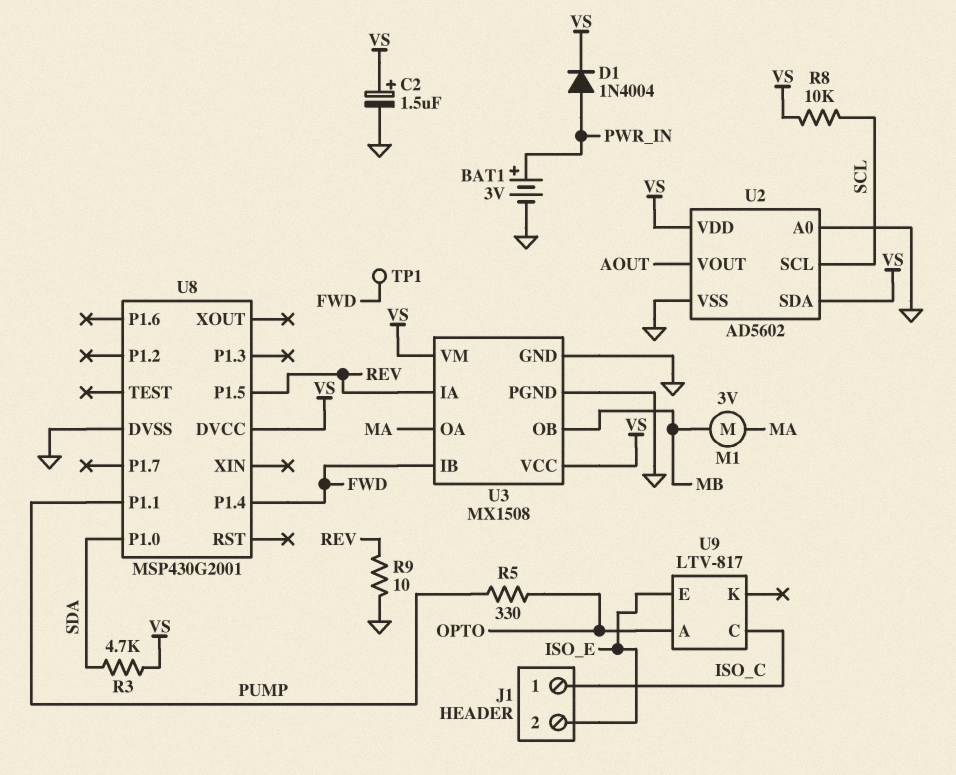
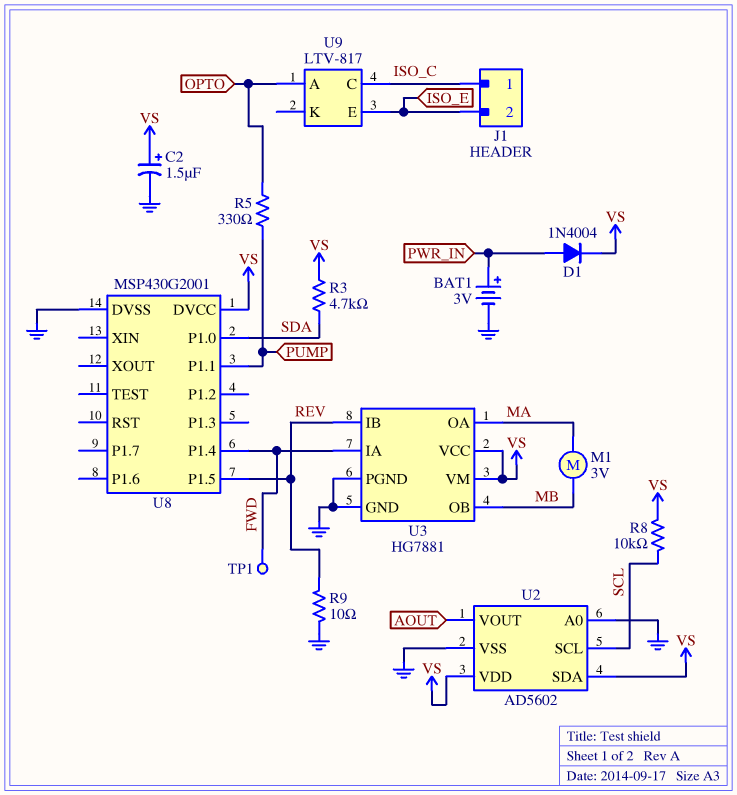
U3: MX1508 -> HG7881
U3 pin IA: REV -> FWD
U3 pin IB: FWD -> REV

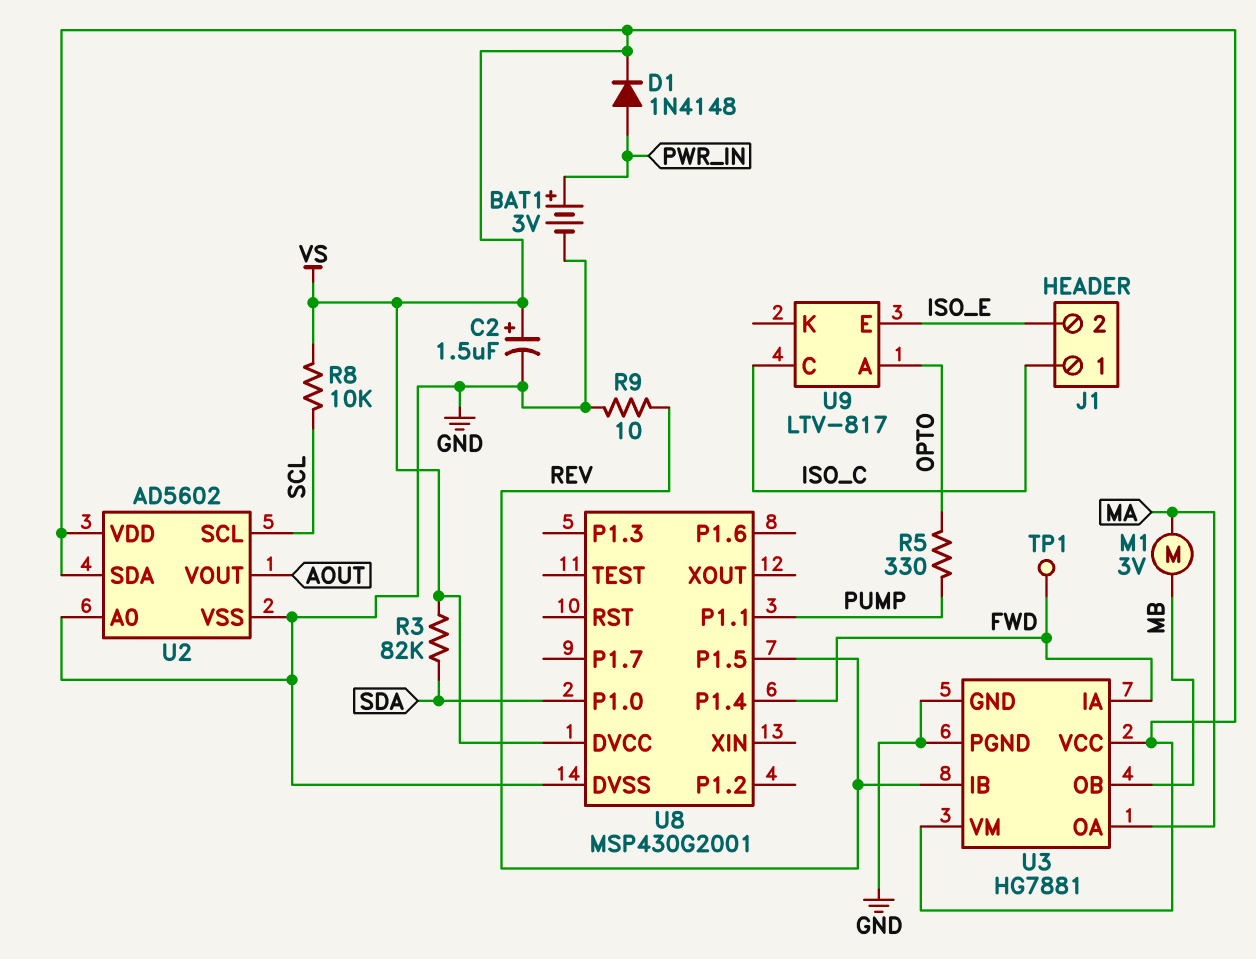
D1: diode 1N4004 (A PWR_IN, K VS) -> diode 1N4148 (A PWR_IN, K VS)
R3: 4.7k (SDA, VS) -> 82k (SDA, VS)

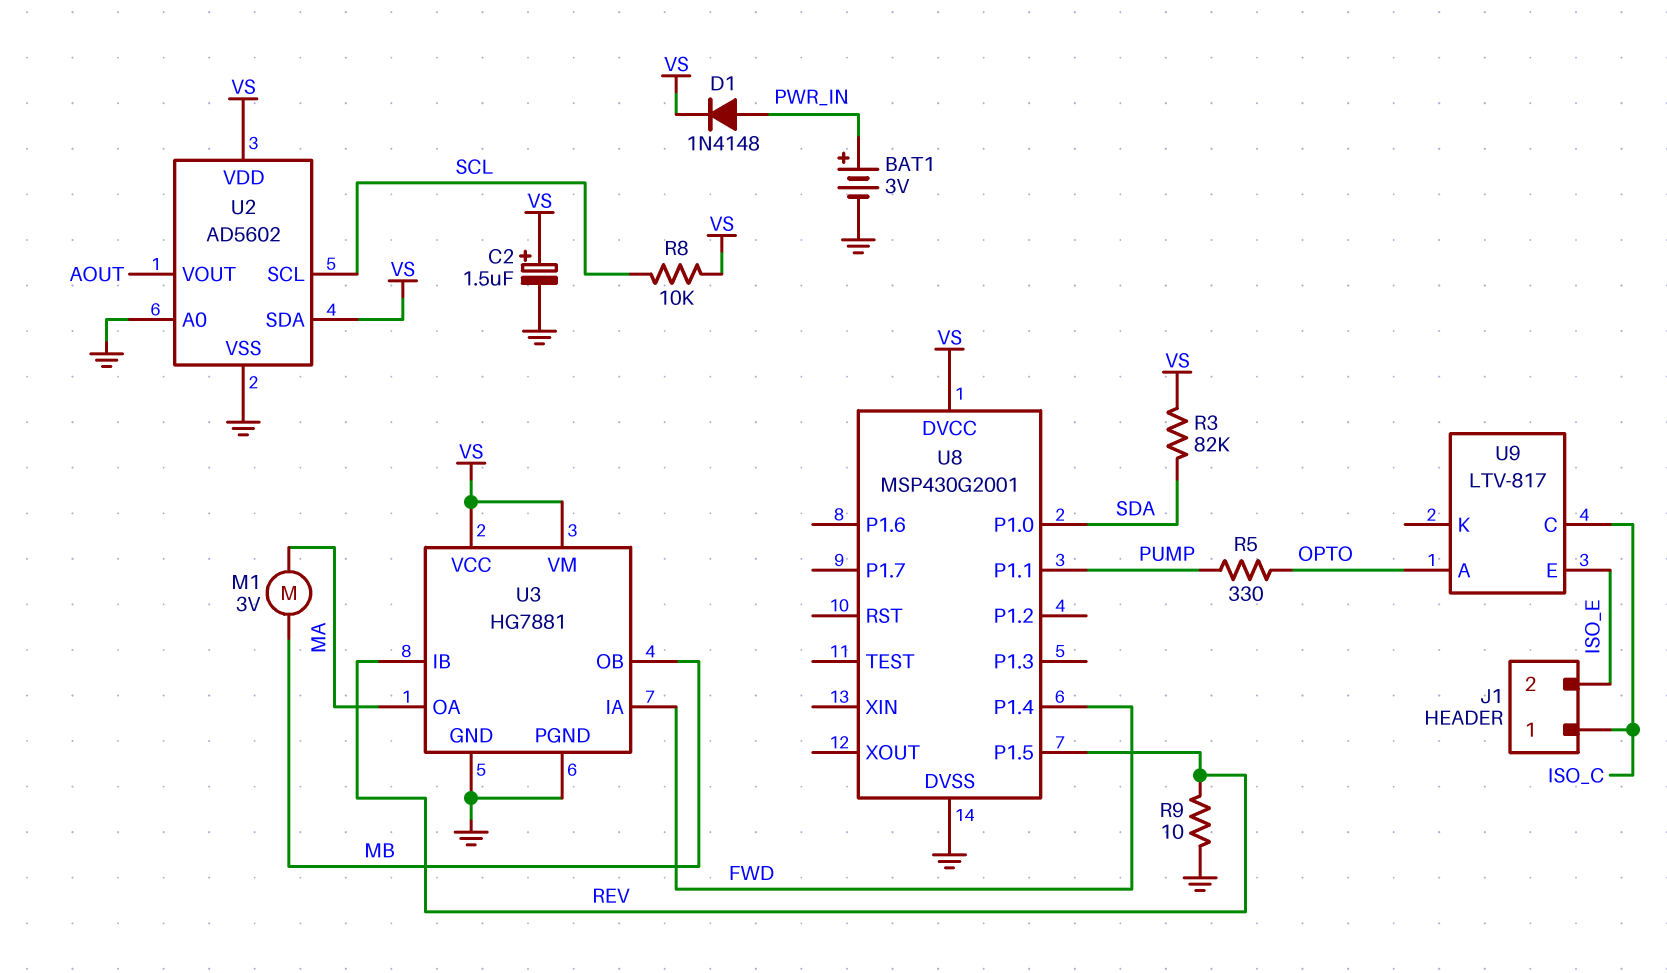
TP1: test point (FWD) -> none

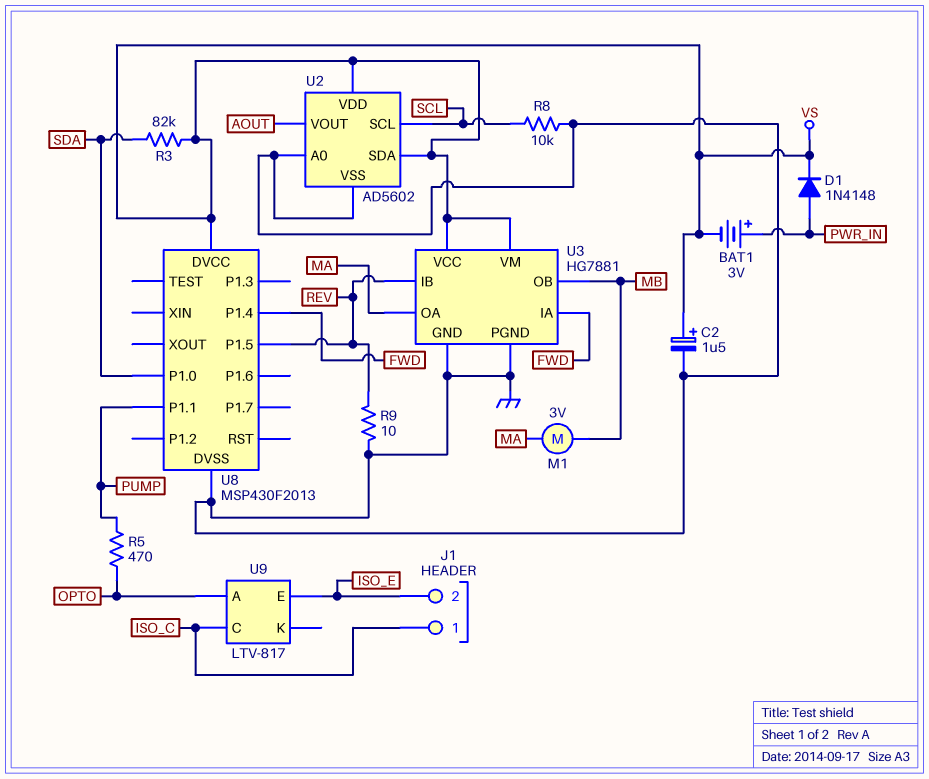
BAT1: 3V (plus PWR_IN, minus GND) -> 3V (plus PWR_IN, minus VS)
R5: 330 (OPTO, PUMP) -> 470 (OPTO, PUMP)
R8: 10k (SCL, VS) -> 10k (GND, SCL)
U8: MSP430G2001 -> MSP430F2013

